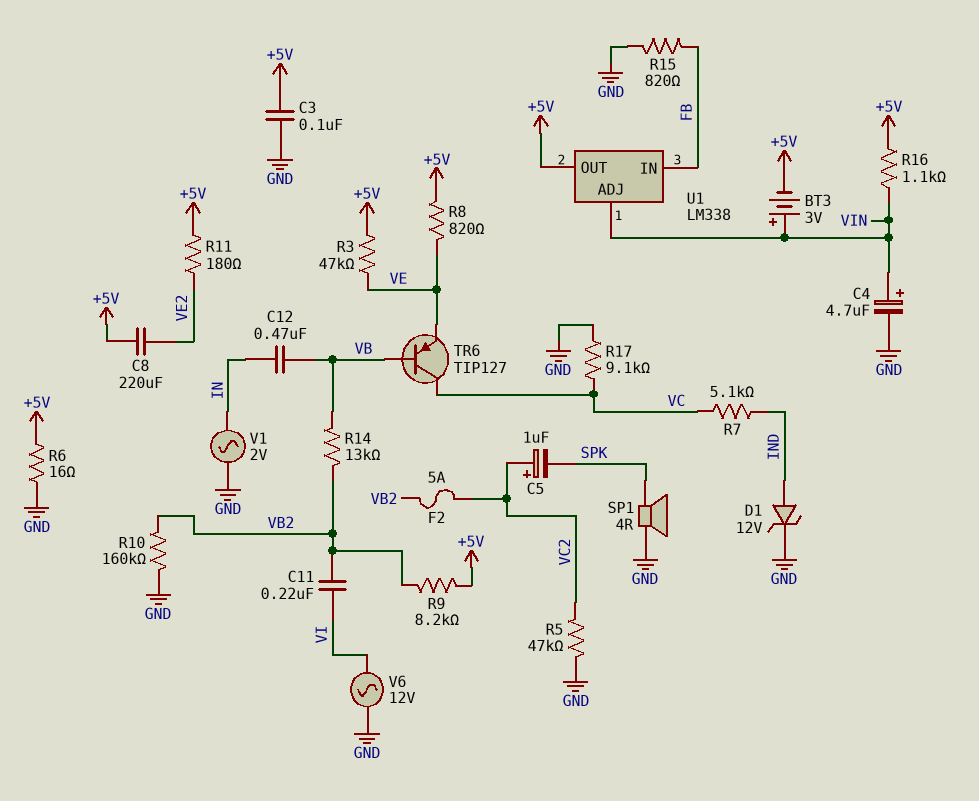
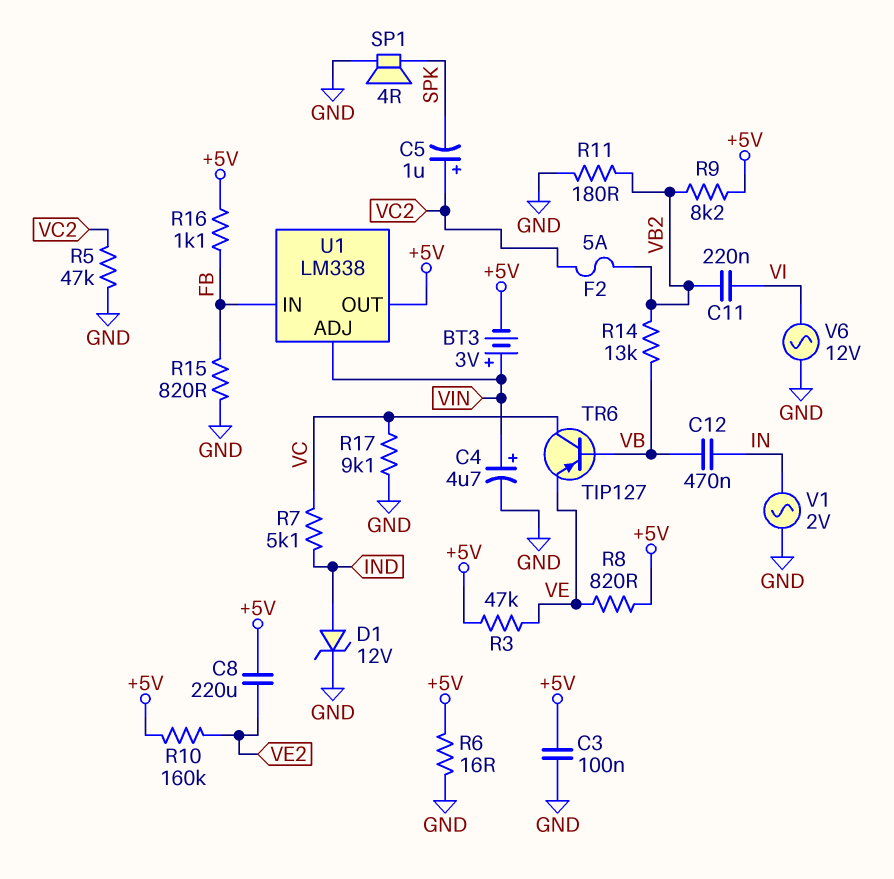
R10: 160k (GND, VB2) -> 160k (+5V, VE2)
R11: 180 (+5V, VE2) -> 180 (GND, VB2)
R16: 1.1k (+5V, VIN) -> 1.1k (+5V, FB)

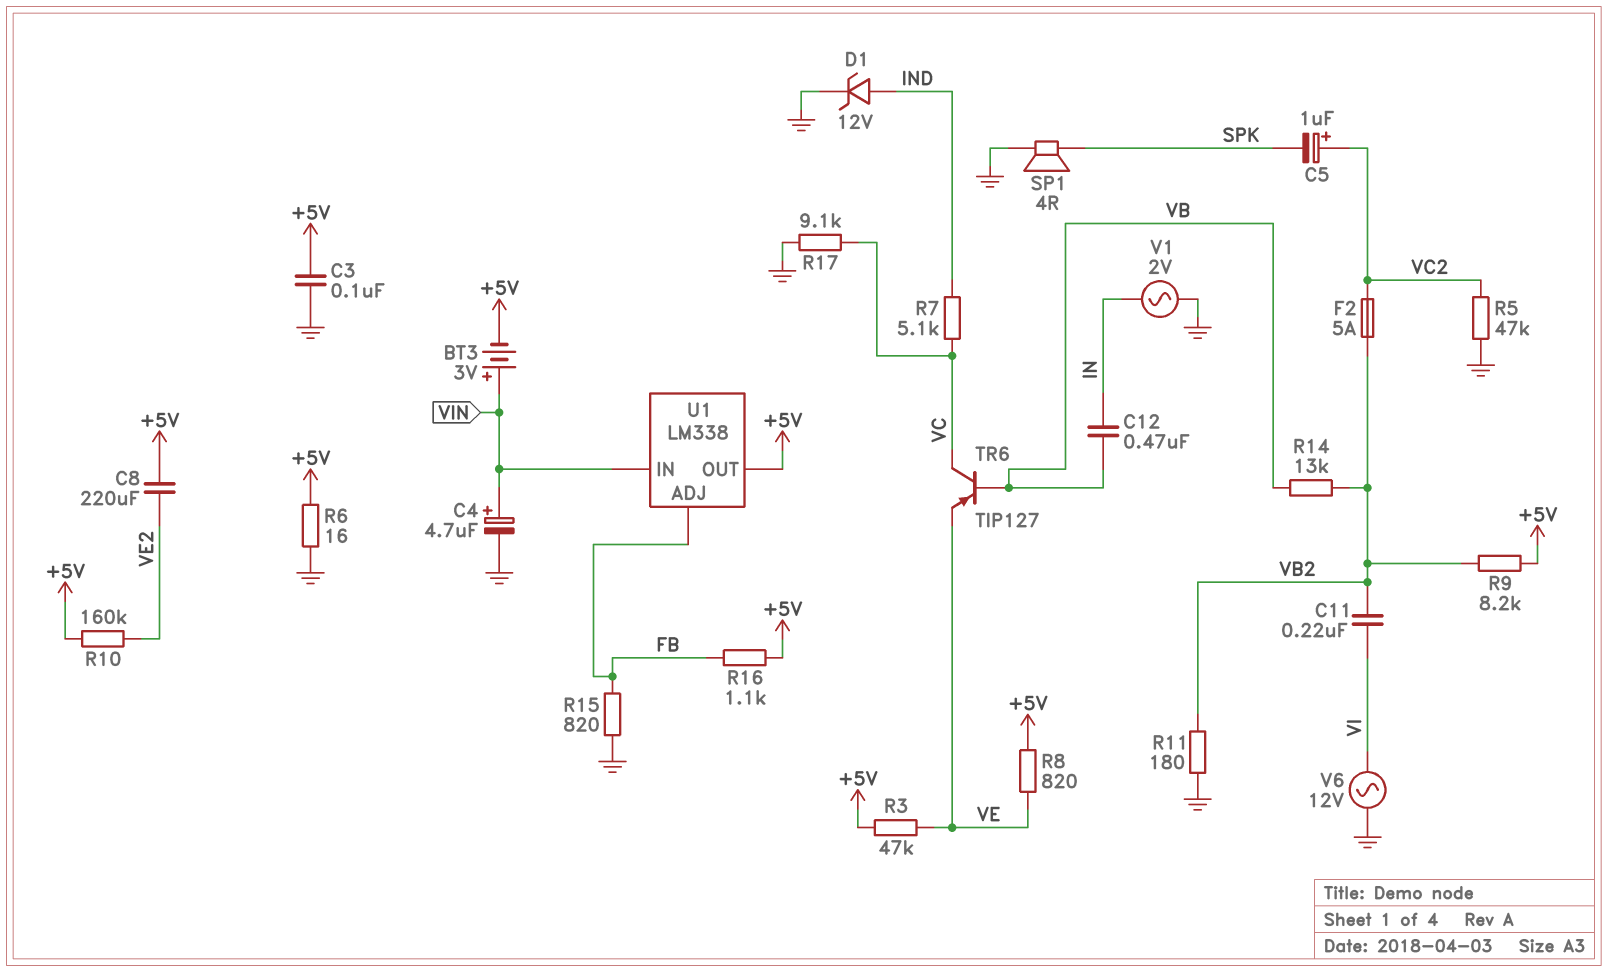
U1 pin ADJ: VIN -> FB
U1 pin IN: FB -> VIN

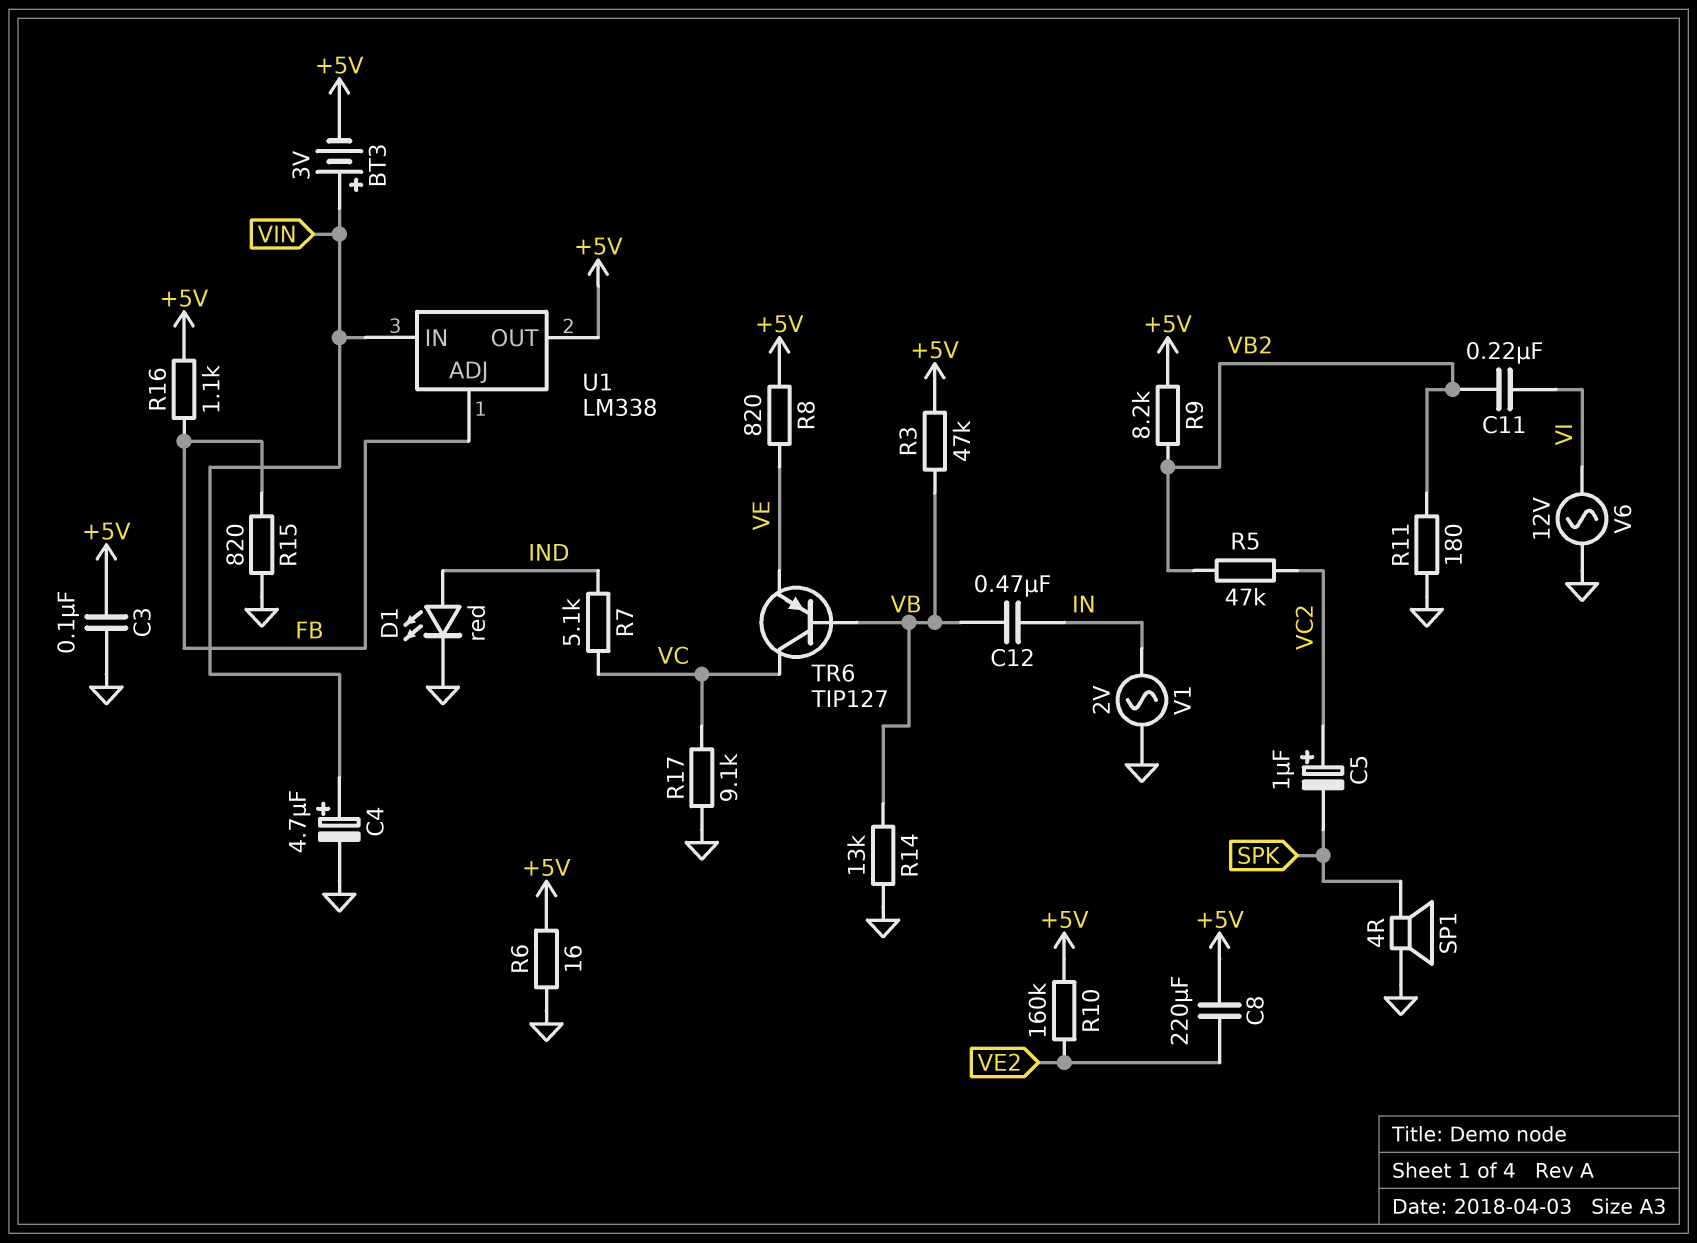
D1: zener 12V (A IND, K GND) -> LED red (A IND, K GND)
F2: 5A (VB2, VC2) -> none
R3: 47k (+5V, VE) -> 47k (+5V, VB)
R5: 47k (GND, VC2) -> 47k (VB2, VC2)
R14: 13k (VB, VB2) -> 13k (GND, VB)

